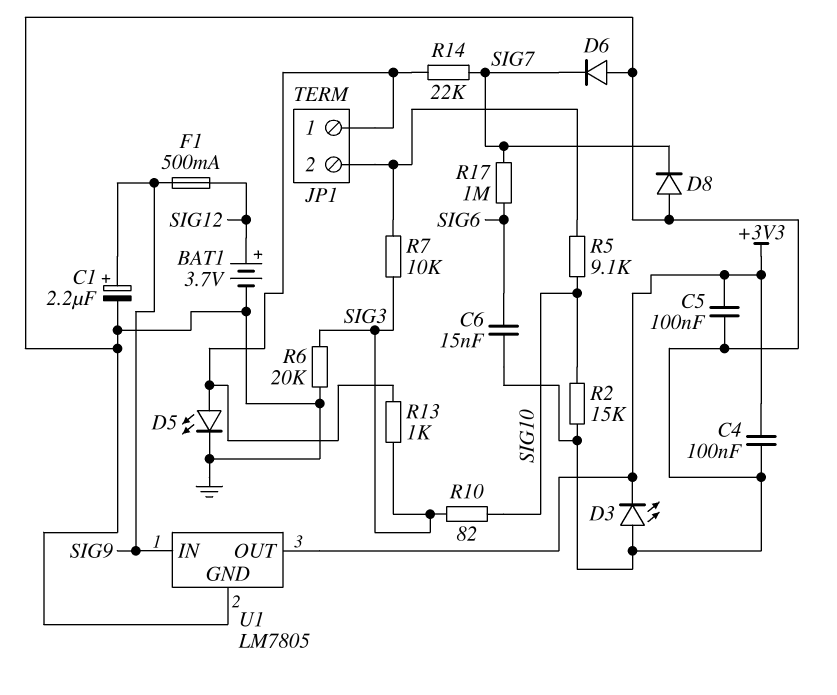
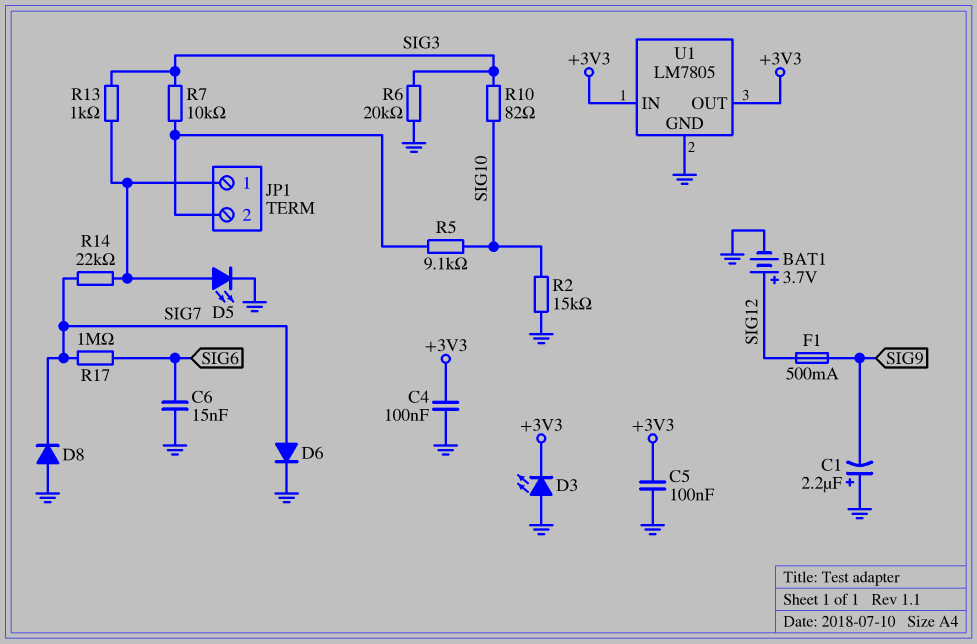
C1: 2.2uF (plus SIG9, minus GND) -> 2.2uF (plus GND, minus SIG9)
D6: diode (A GND, K SIG7) -> diode (A SIG7, K GND)
U1 pin IN: SIG9 -> +3V3

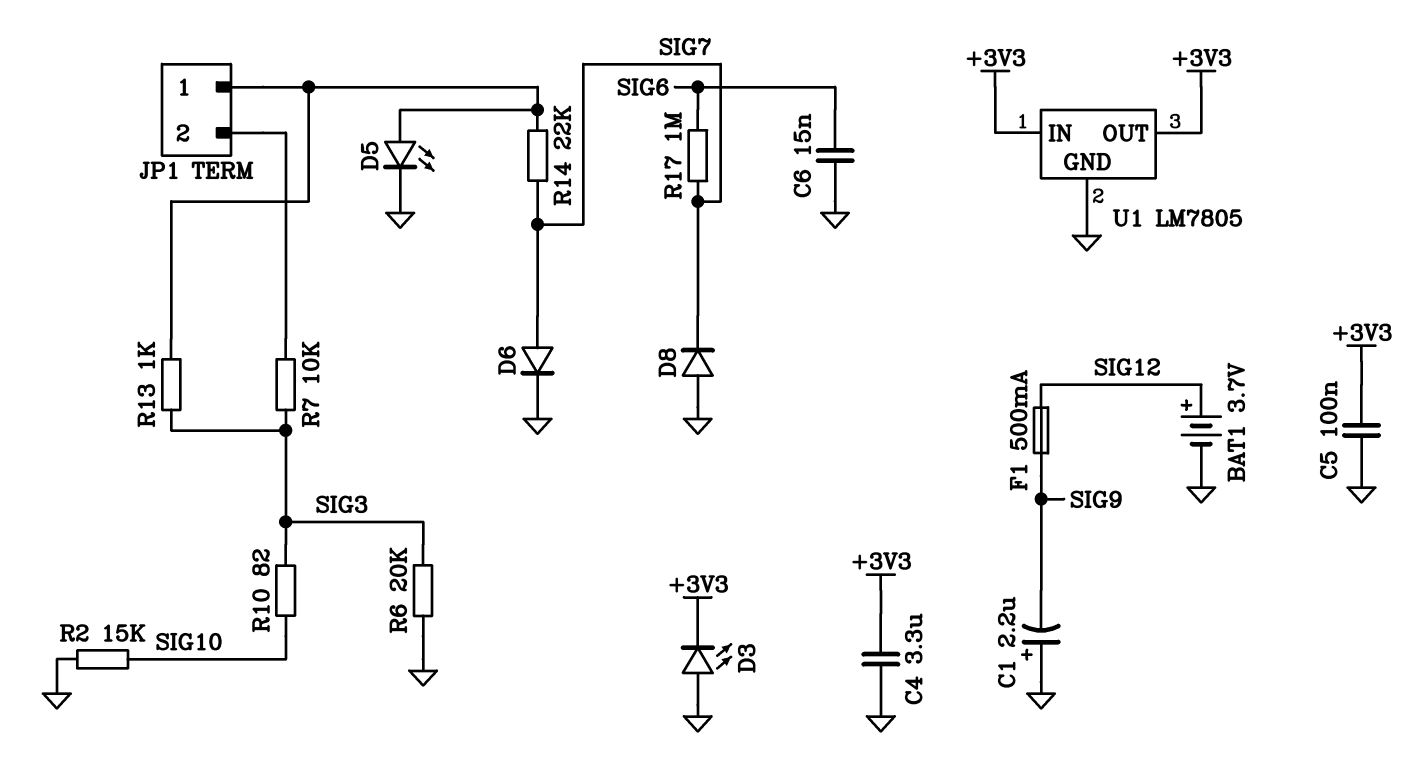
C4: 100nF (+3V3, GND) -> 3.3uF (+3V3, GND)
R5: 9.1k (JP1/2, SIG10) -> none

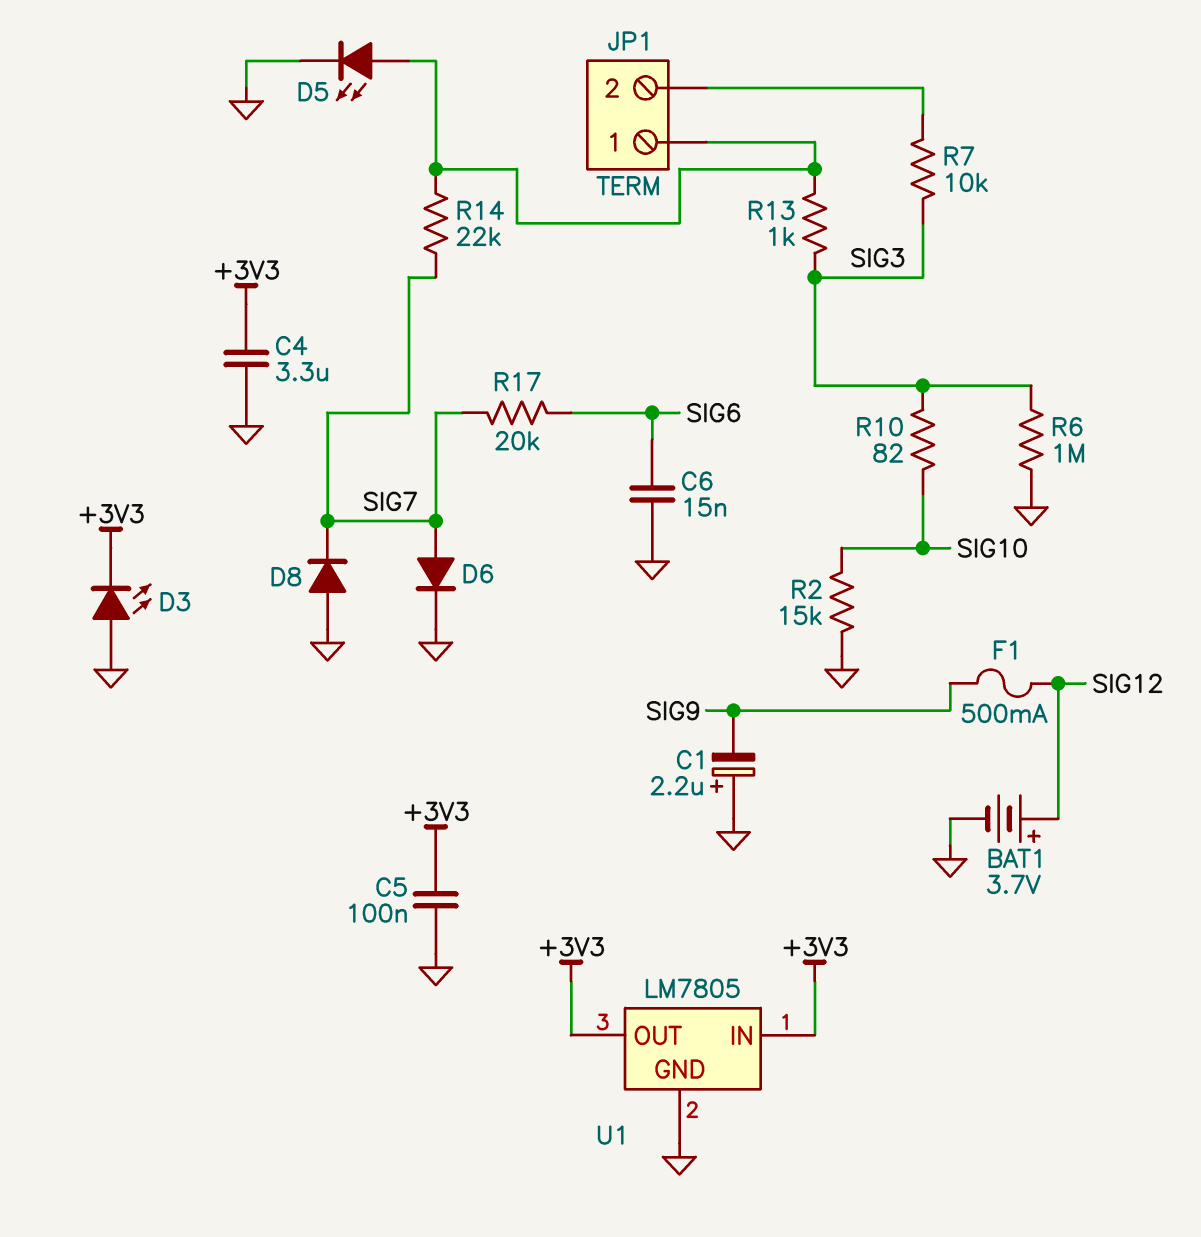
R6: 20k (GND, SIG3) -> 1M (GND, SIG3)
R17: 1M (SIG6, SIG7) -> 20k (SIG6, SIG7)

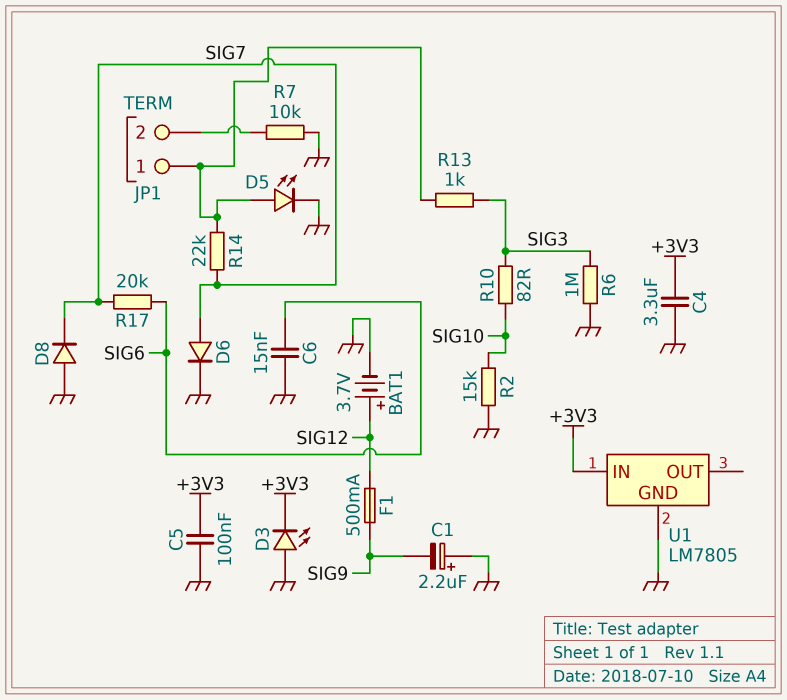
R7: 10k (JP1/2, SIG3) -> 10k (GND, JP1/2)
U1 pin OUT: +3V3 -> none

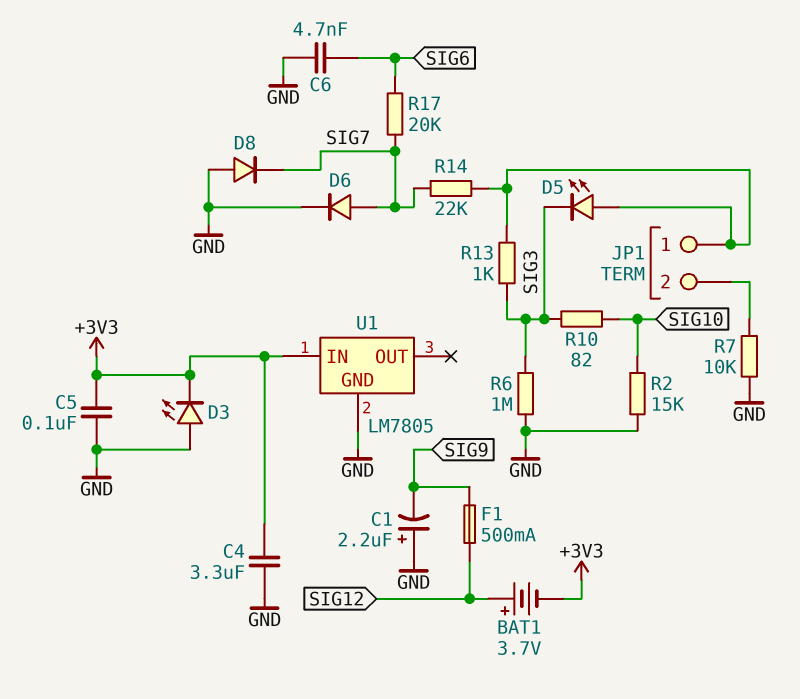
BAT1: 3.7V (plus SIG12, minus GND) -> 3.7V (plus SIG12, minus +3V3)
C6: 15nF (GND, SIG6) -> 4.7nF (GND, SIG6)
D5: LED (A JP1/1, K GND) -> LED (A JP1/1, K SIG3)

